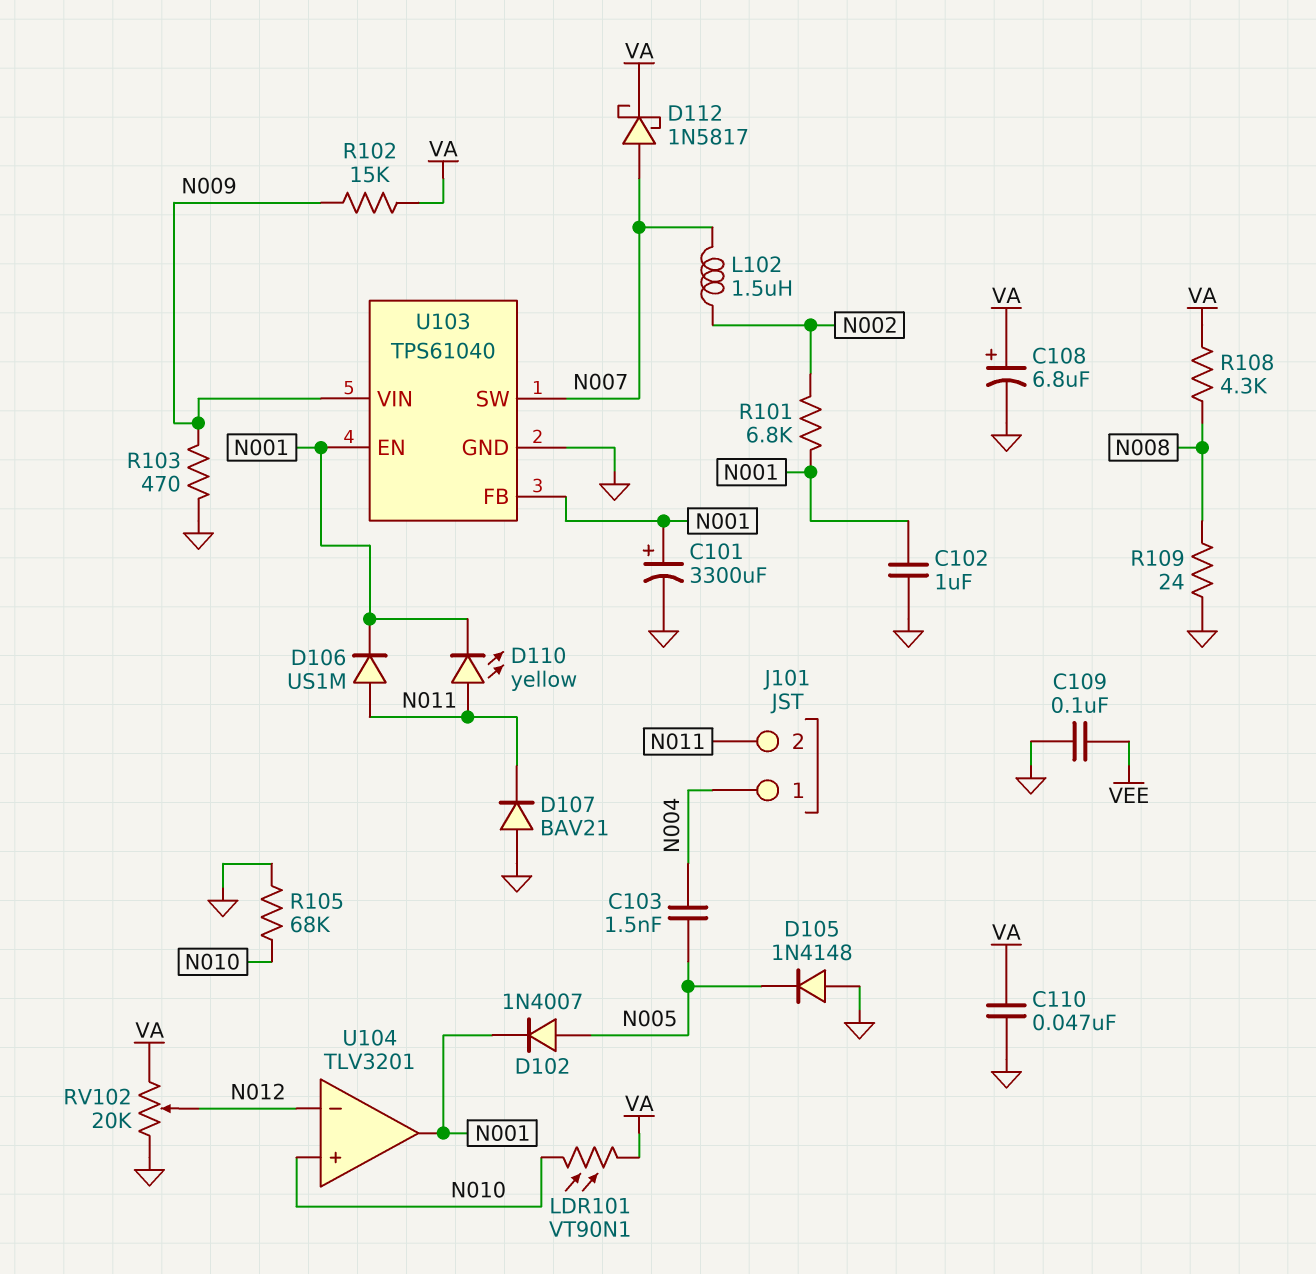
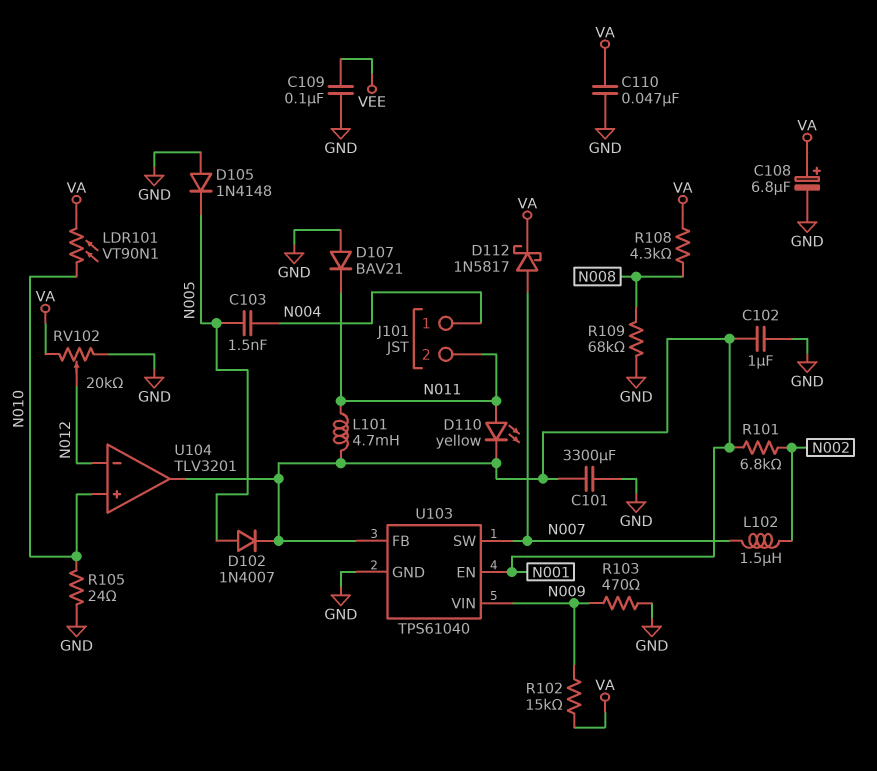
C101: 3300uF (plus N001, minus GND) -> 3300uF (GND, N001)
D106: diode US1M (A N011, K N001) -> none
L101: none -> 4.7mH (N001, N011)
R105: 68k (GND, N010) -> 24 (GND, N010)
R109: 24 (GND, N008) -> 68k (GND, N008)

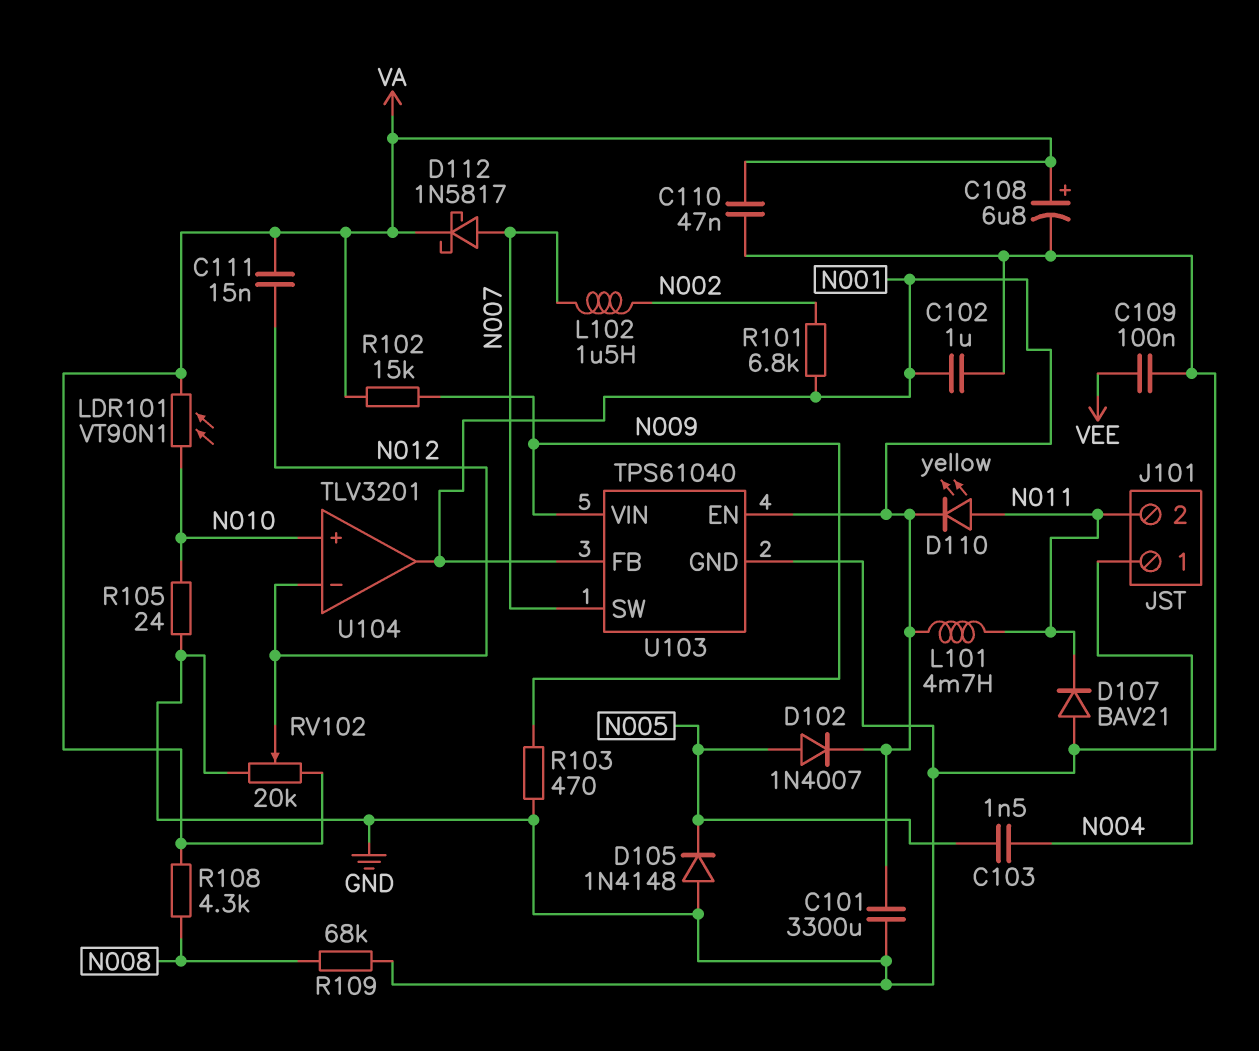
C111: none -> 15nF (N012, VA)

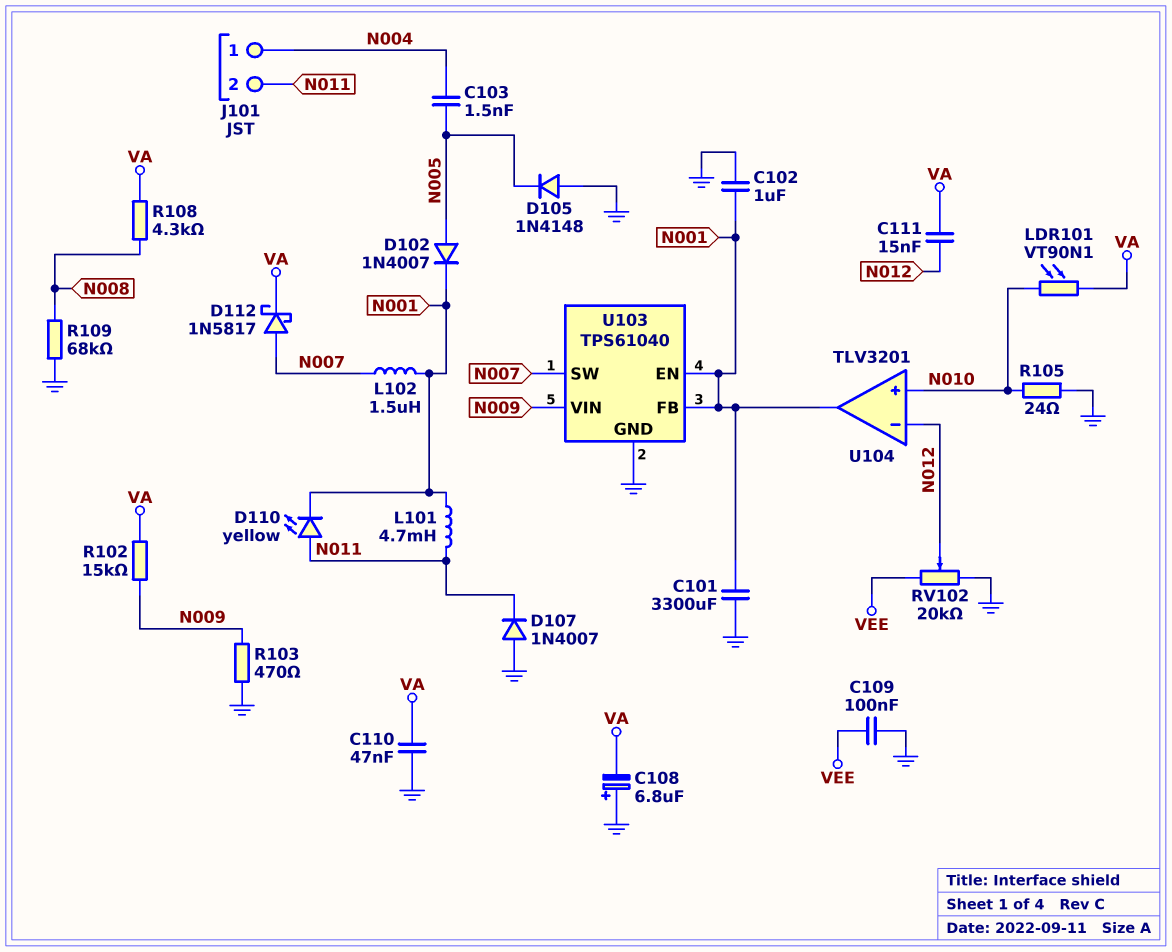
C108: 6.8uF (plus VA, minus GND) -> 6.8uF (plus GND, minus VA)
D107: diode BAV21 (A GND, K N011) -> diode 1N4007 (A GND, K N011)
L102: 1.5uH (N002, N007) -> 1.5uH (N001, N007)
R101: 6.8k (N001, N002) -> none
RV102: 20k (GND, VA, wiper N012) -> 20k (GND, VEE, wiper N012)

